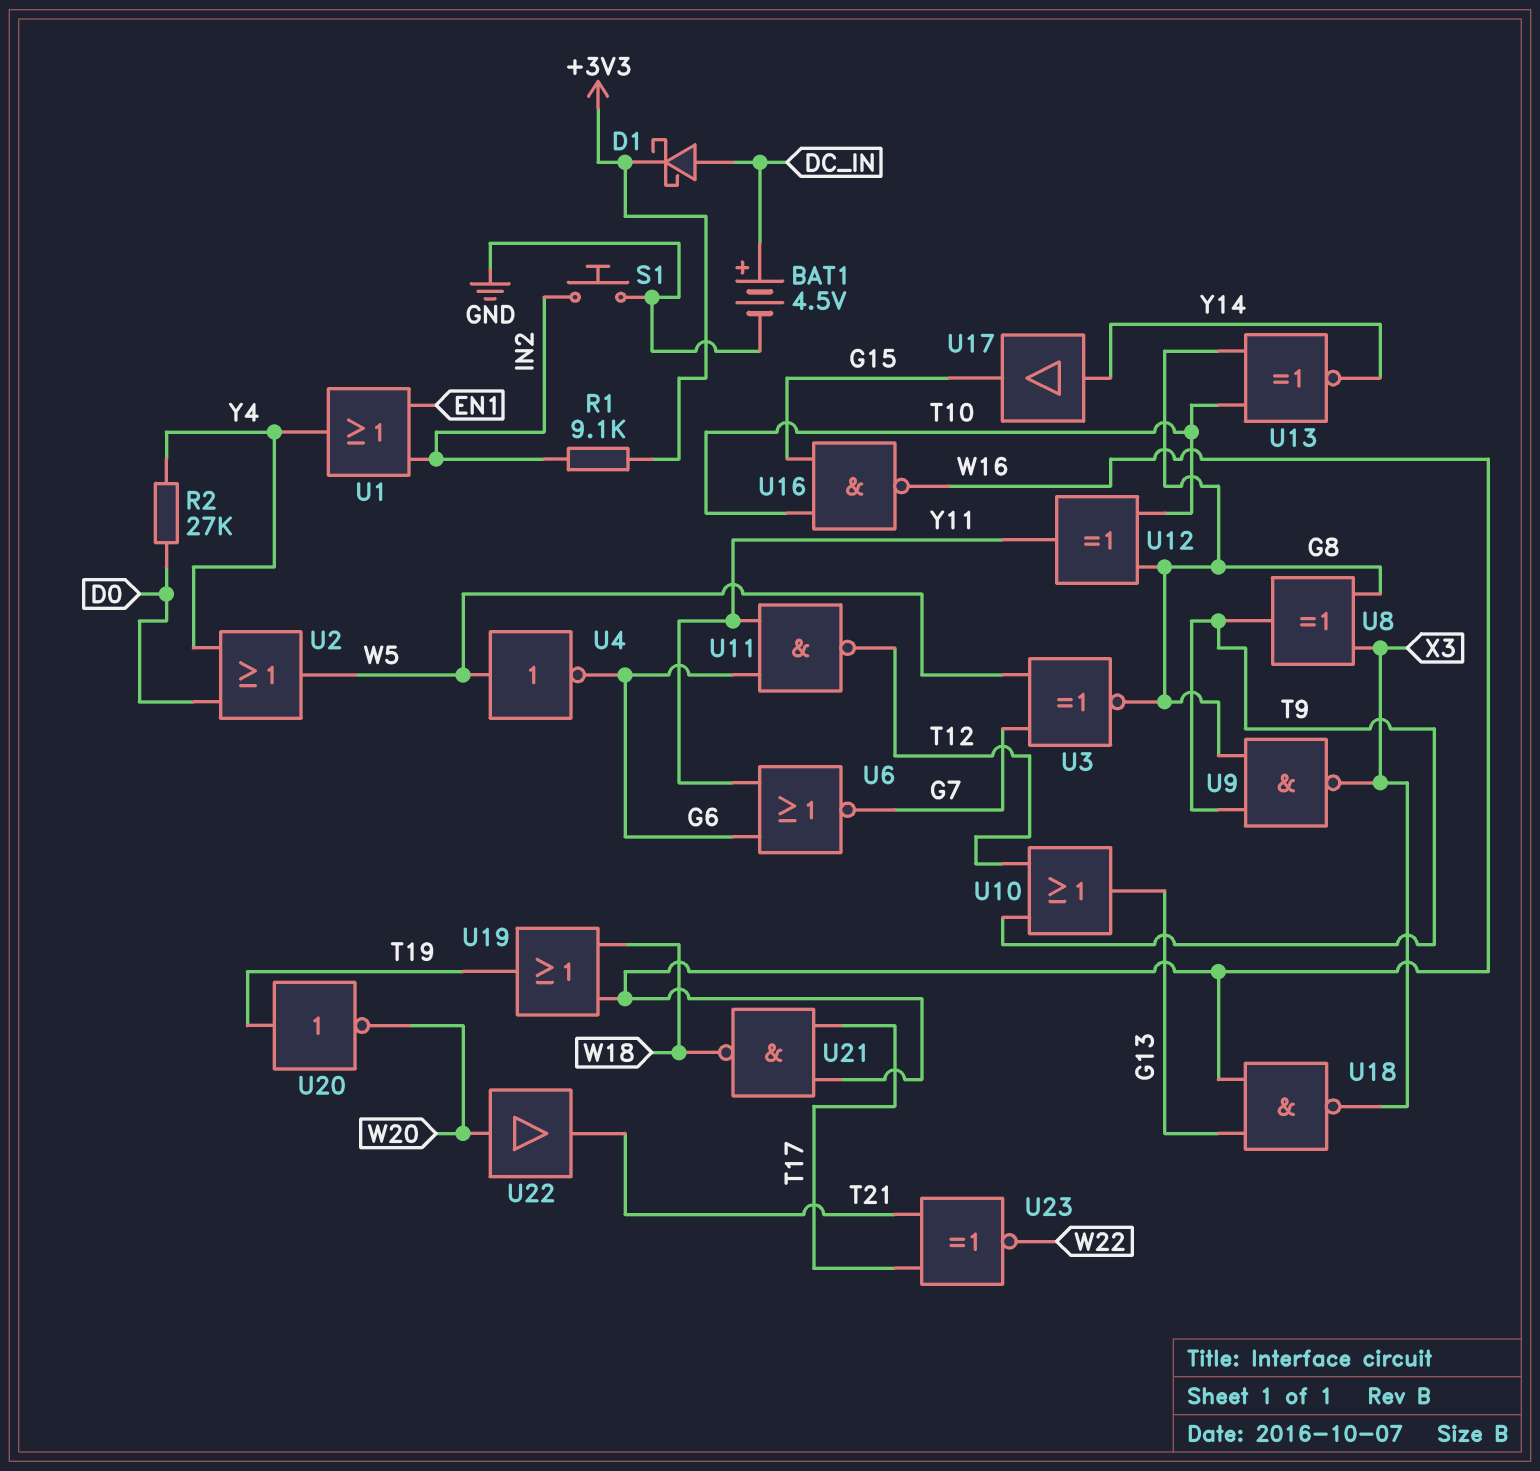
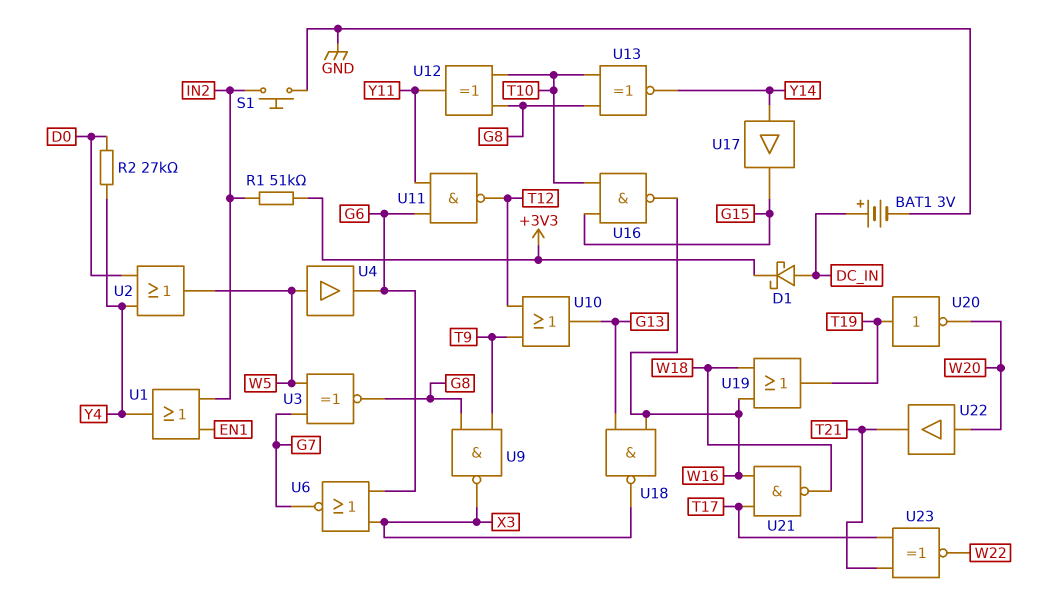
BAT1: 4.5V (plus DC_IN, minus GND) -> 3V (plus DC_IN, minus GND)
R1: 9.1k (+3V3, IN2) -> 51k (+3V3, IN2)
U4: NOT (in W5, out G6) -> buffer (in W5, out G6)
U6: NOR (in G6, in Y11, out G7) -> NOR (in G6, in X3, out G7)
U8: XOR (in G8, in X3, out T9) -> none

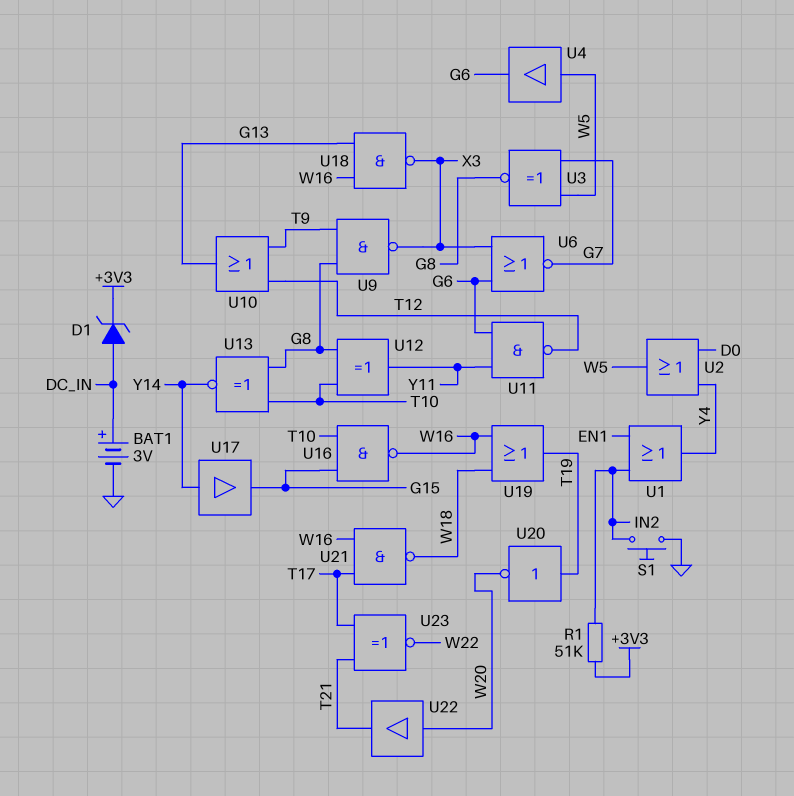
D1: schottky (A DC_IN, K +3V3) -> zener (A DC_IN, K +3V3)
R2: 27k (D0, Y4) -> none

